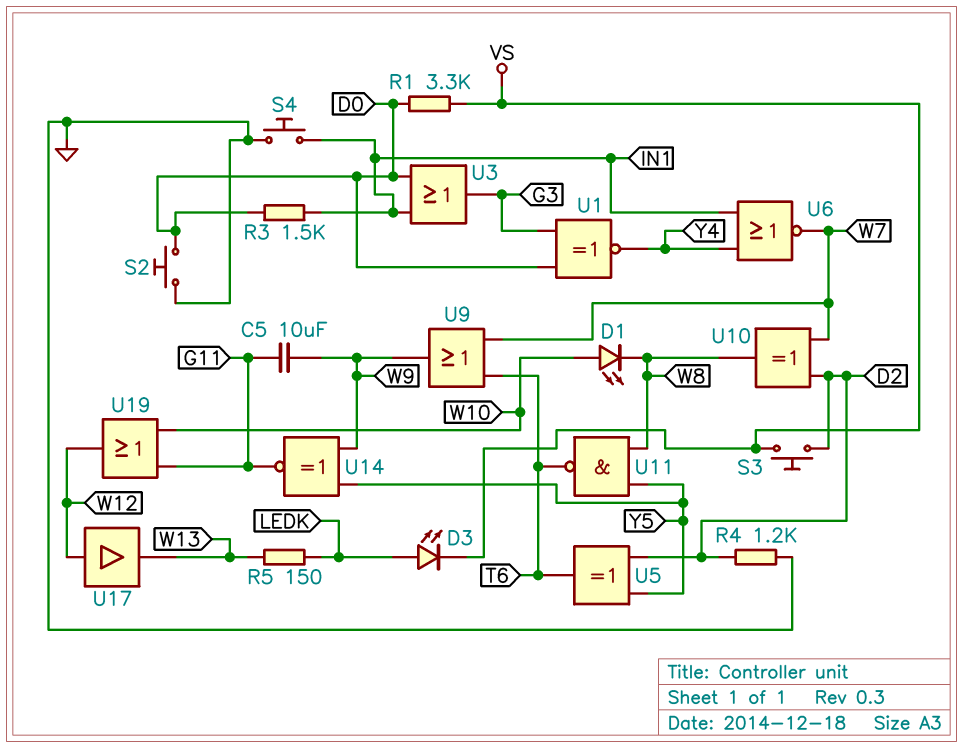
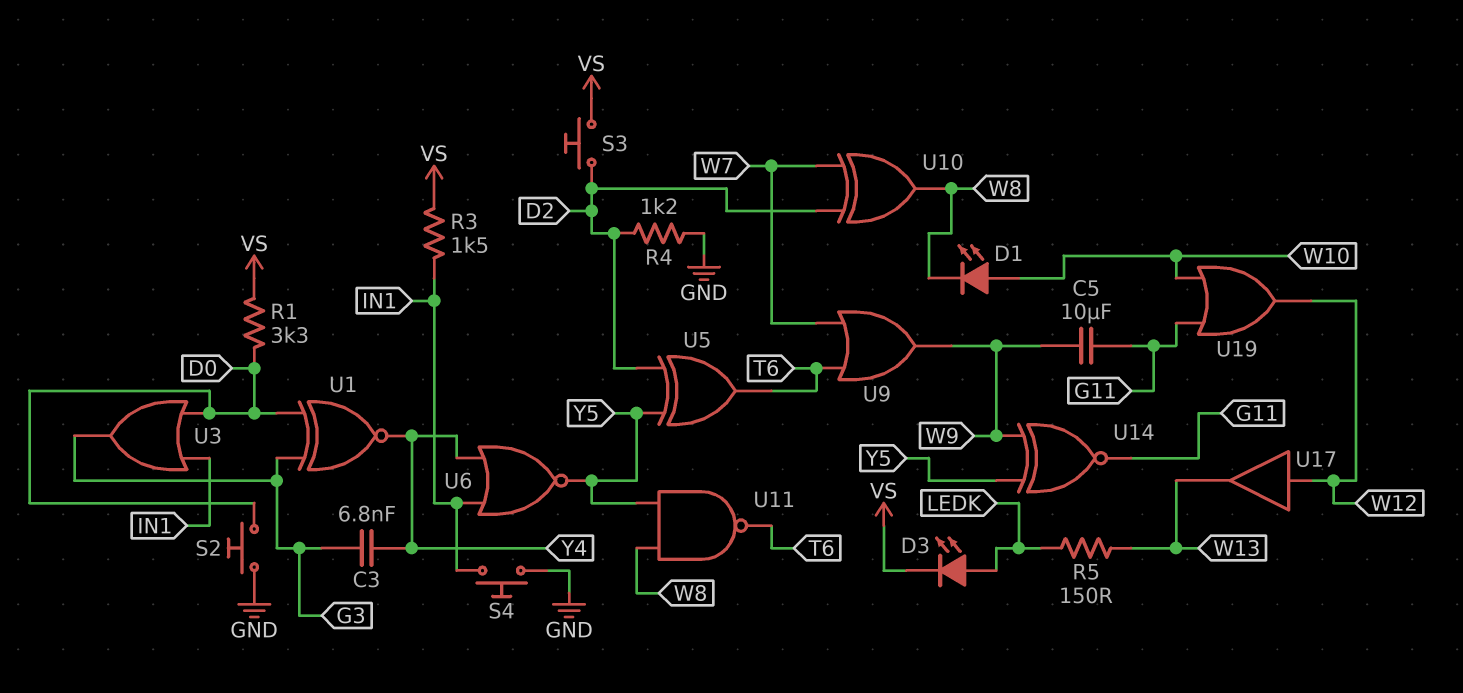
C3: none -> 6.8nF (G3, Y4)
R3: 1.5k (D0, IN1) -> 1.5k (IN1, VS)
U6: NOR (in IN1, in Y4, out W7) -> NOR (in IN1, in Y4, out Y5)

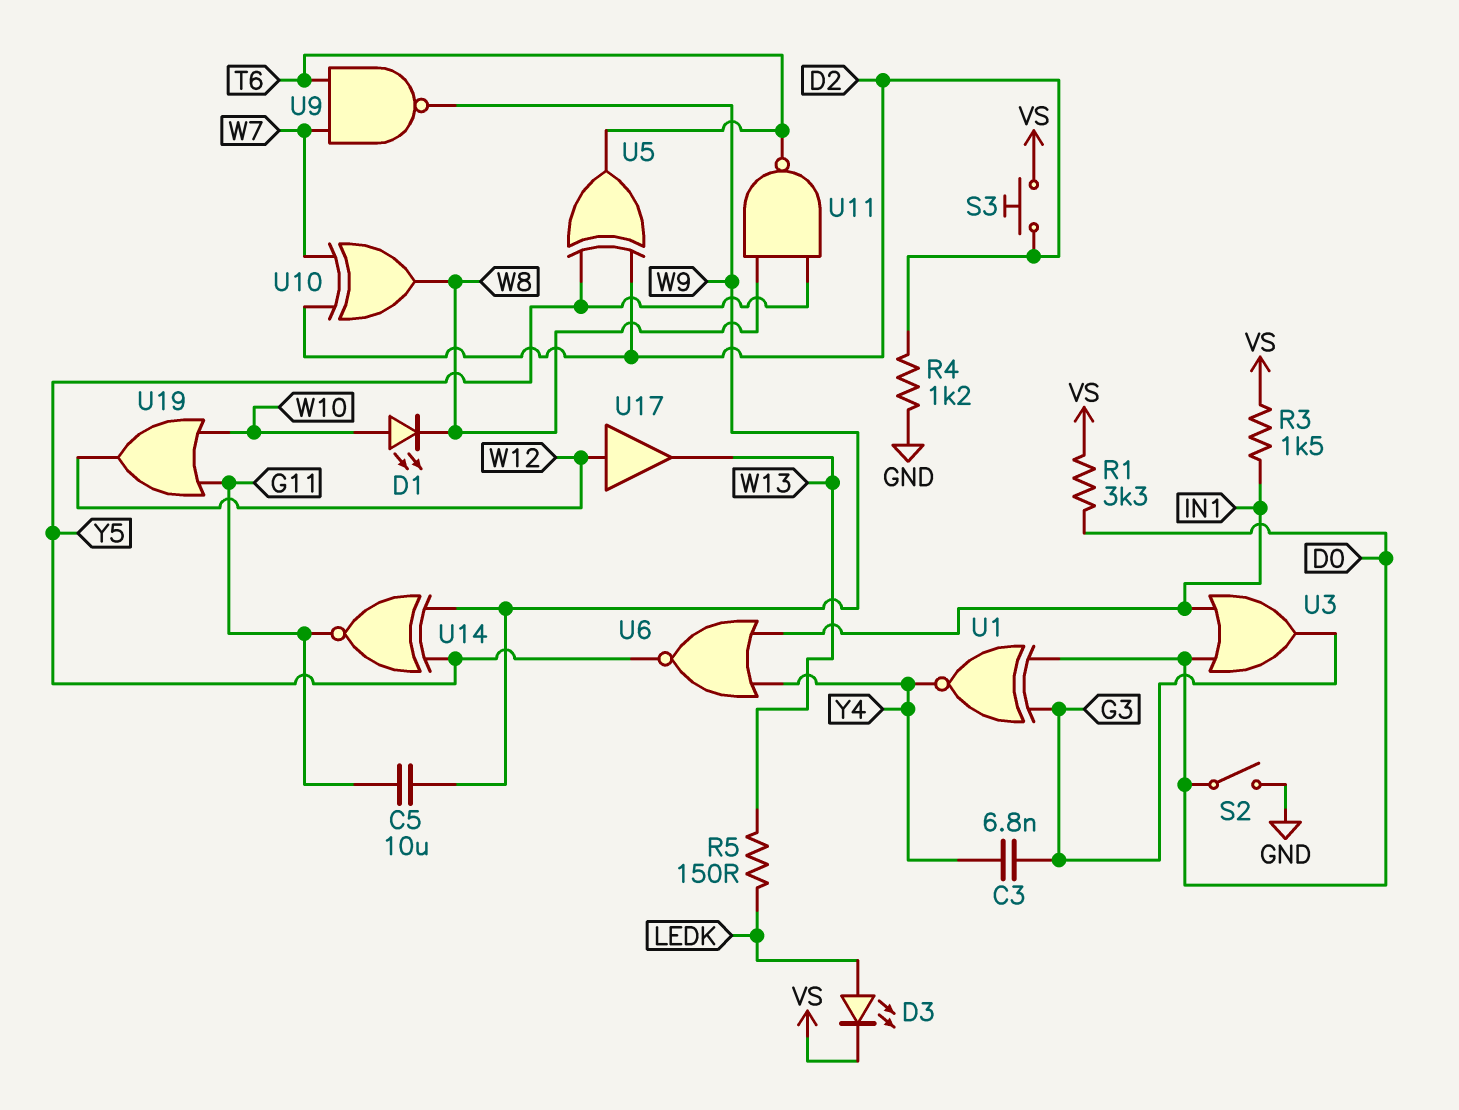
S2: button (D0, GND) -> switch (D0, GND)
S4: button (GND, IN1) -> none
U9: OR (in T6, in W7, out W9) -> NAND (in T6, in W7, out W9)

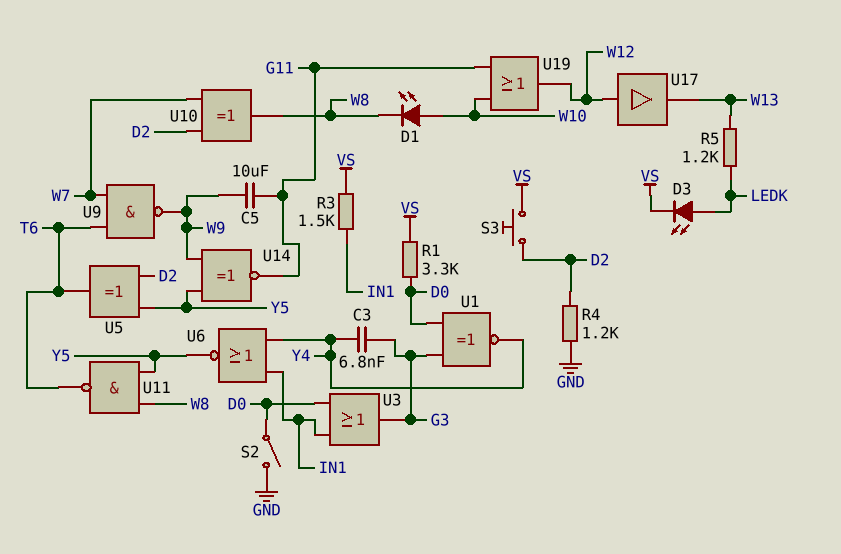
R5: 150 (LEDK, W13) -> 1.2k (LEDK, W13)

